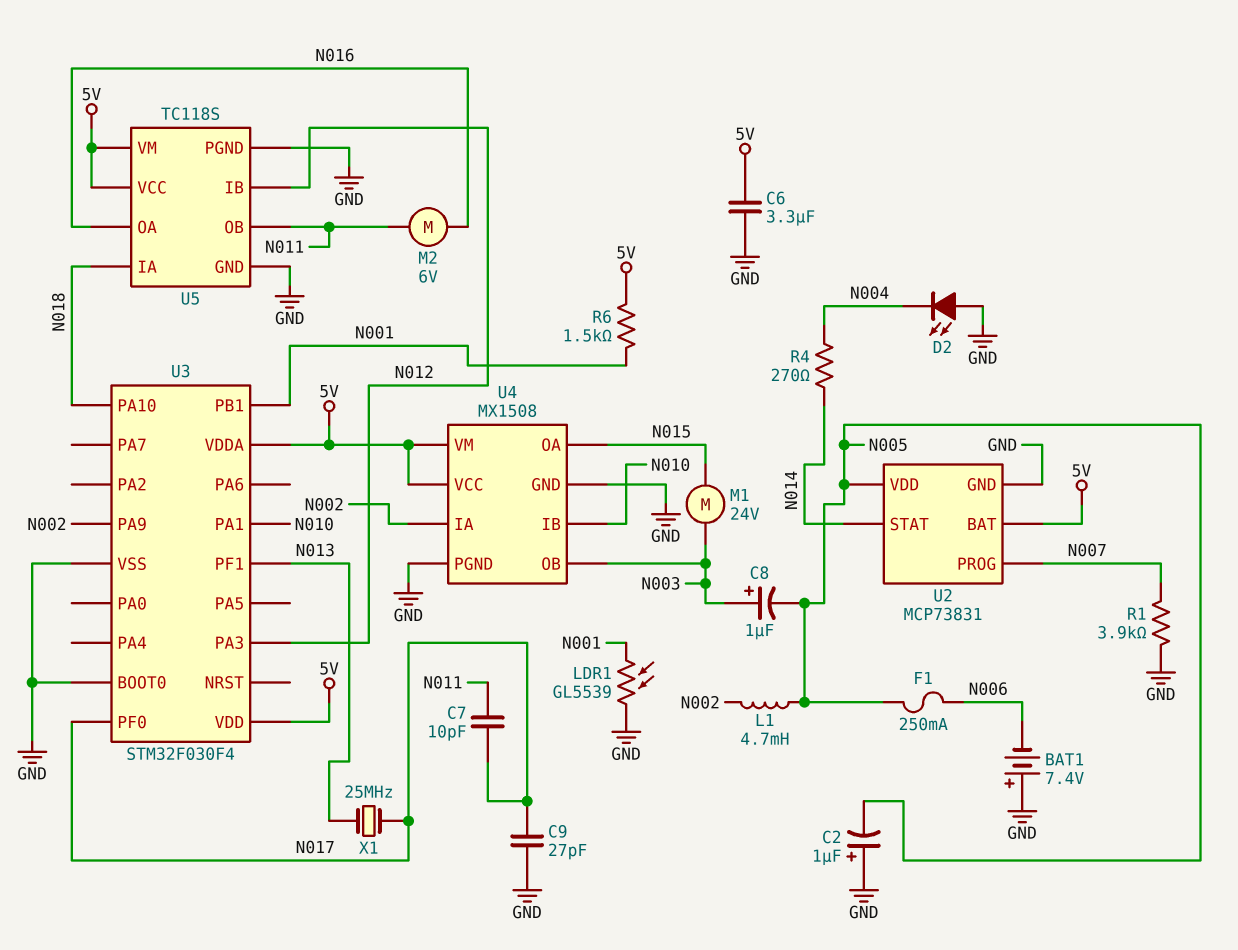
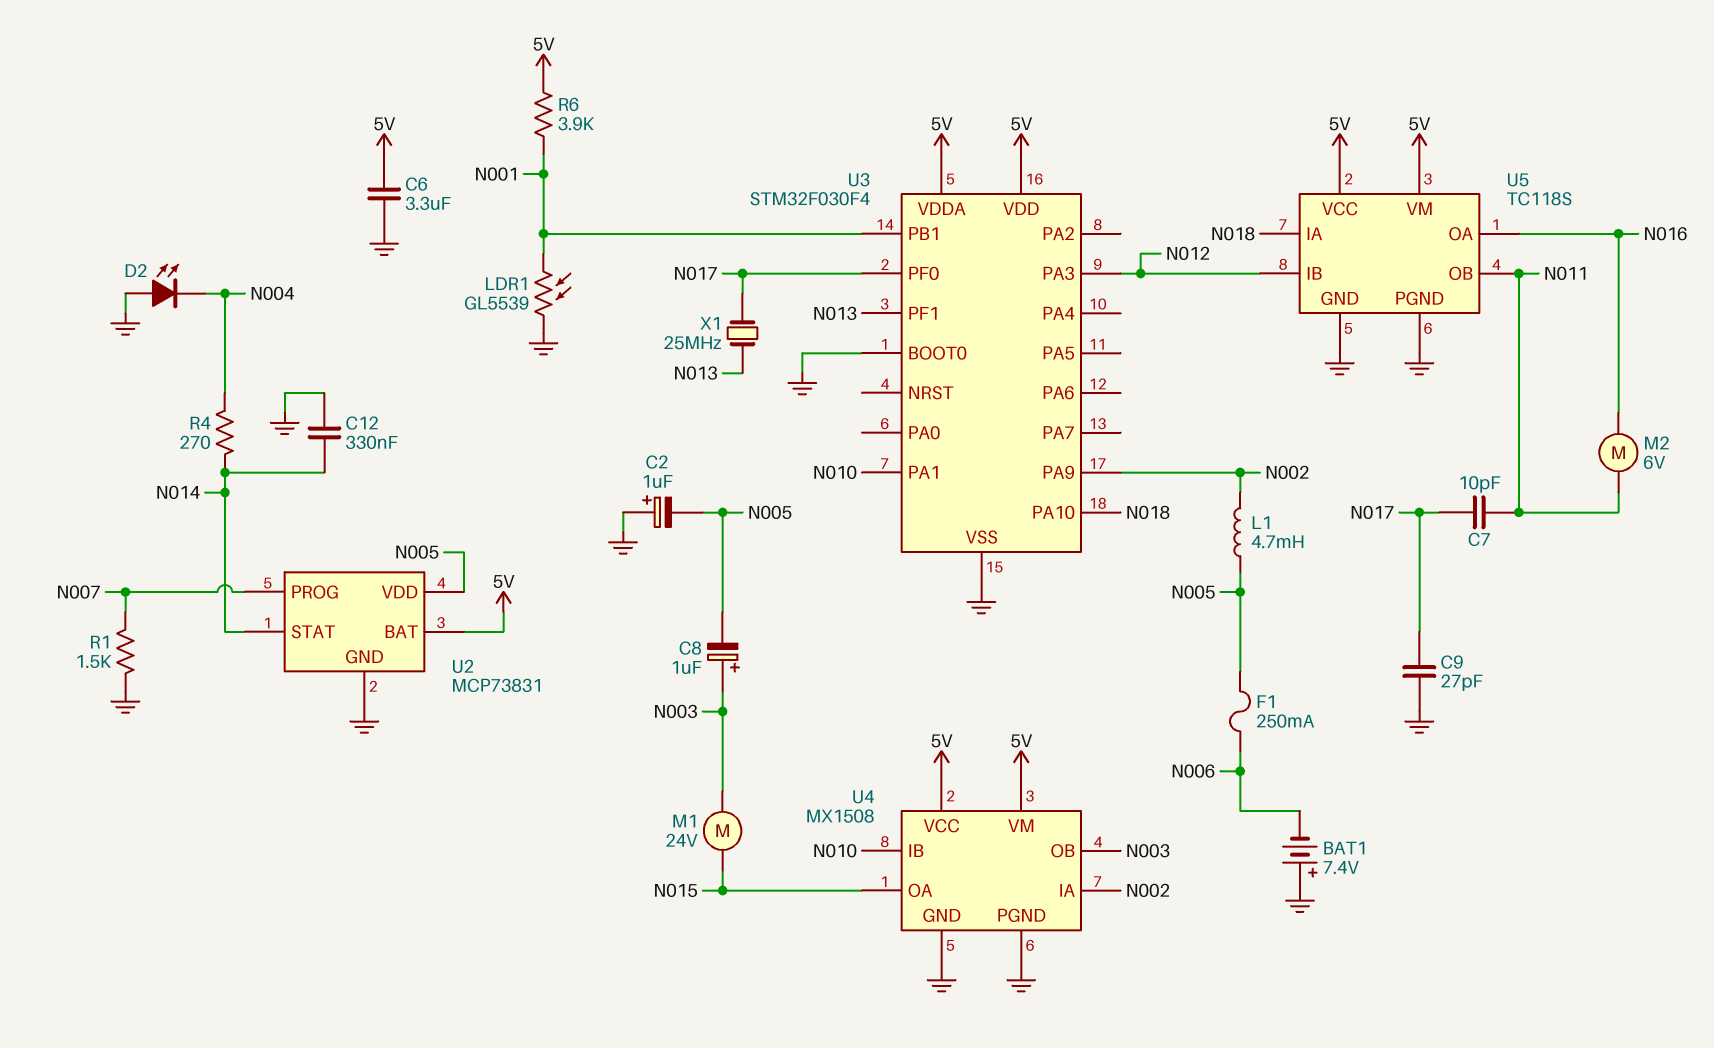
C12: none -> 330nF (GND, N014)
R1: 3.9k (GND, N007) -> 1.5k (GND, N007)
R6: 1.5k (5V, N001) -> 3.9k (5V, N001)

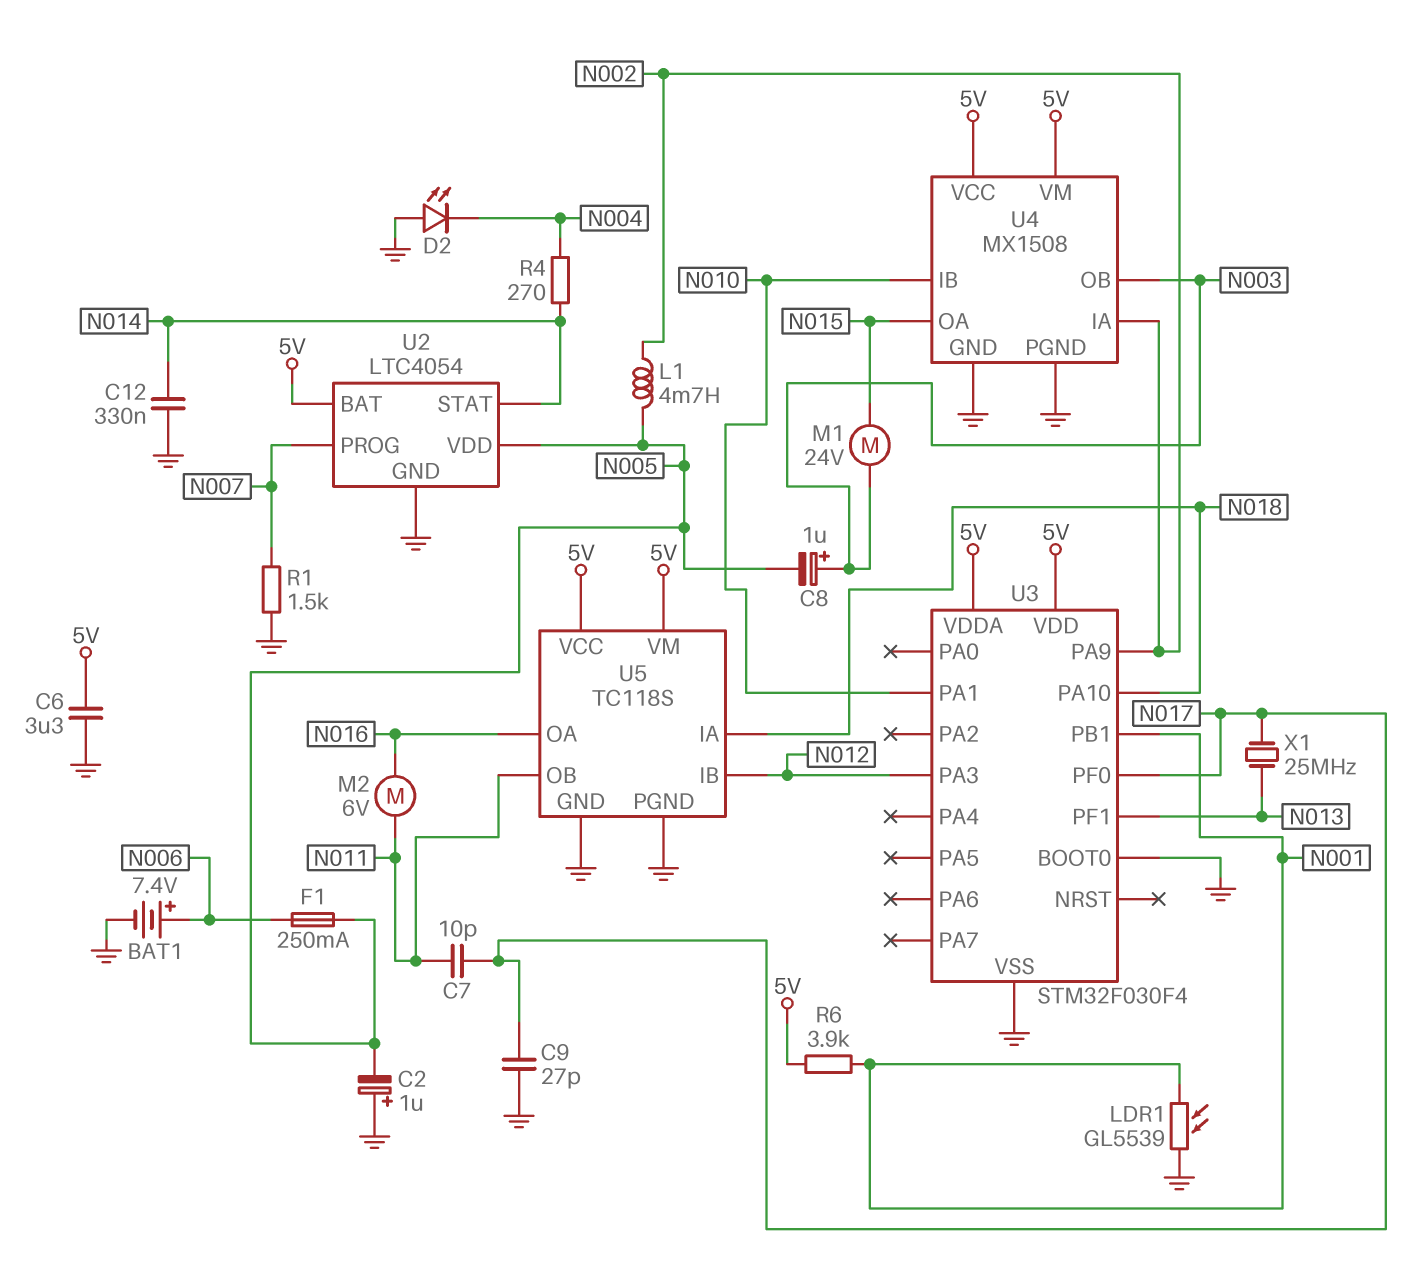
BAT1: 7.4V (plus GND, minus N006) -> 7.4V (plus N006, minus GND)
U2: MCP73831 -> LTC4054

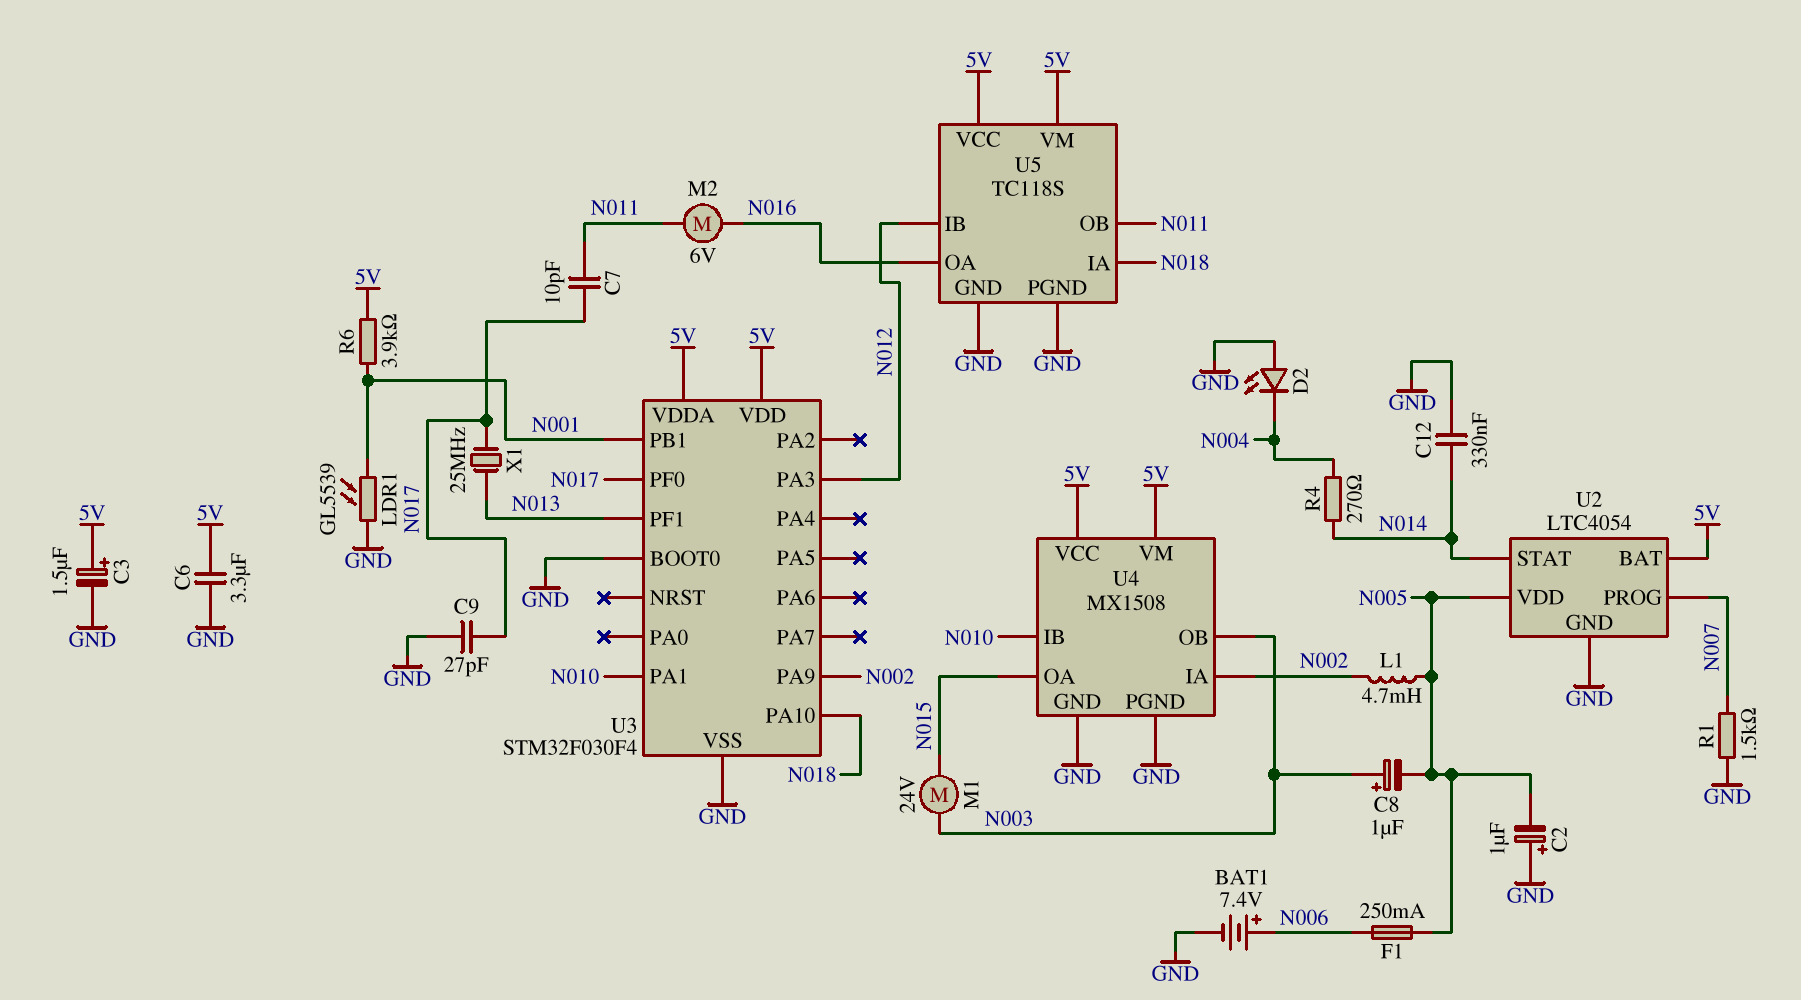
C3: none -> 1.5uF (plus 5V, minus GND)

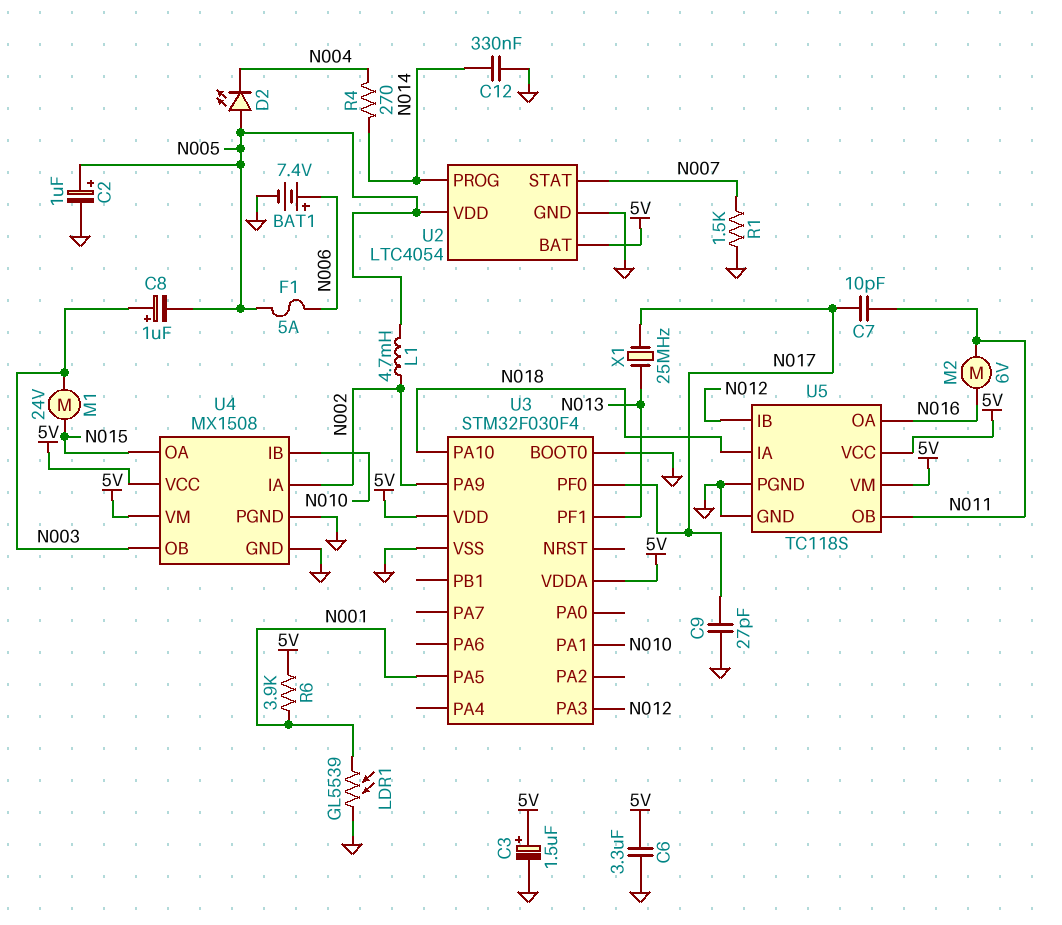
C2: 1uF (plus GND, minus N005) -> 1uF (plus N005, minus GND)
D2: LED (A GND, K N004) -> LED (A N005, K N004)
F1: 250mA (N005, N006) -> 5A (N005, N006)
U2 pin PROG: N007 -> N014
U2 pin STAT: N014 -> N007
U3 pin PA5: none -> N001
U3 pin PB1: N001 -> none

